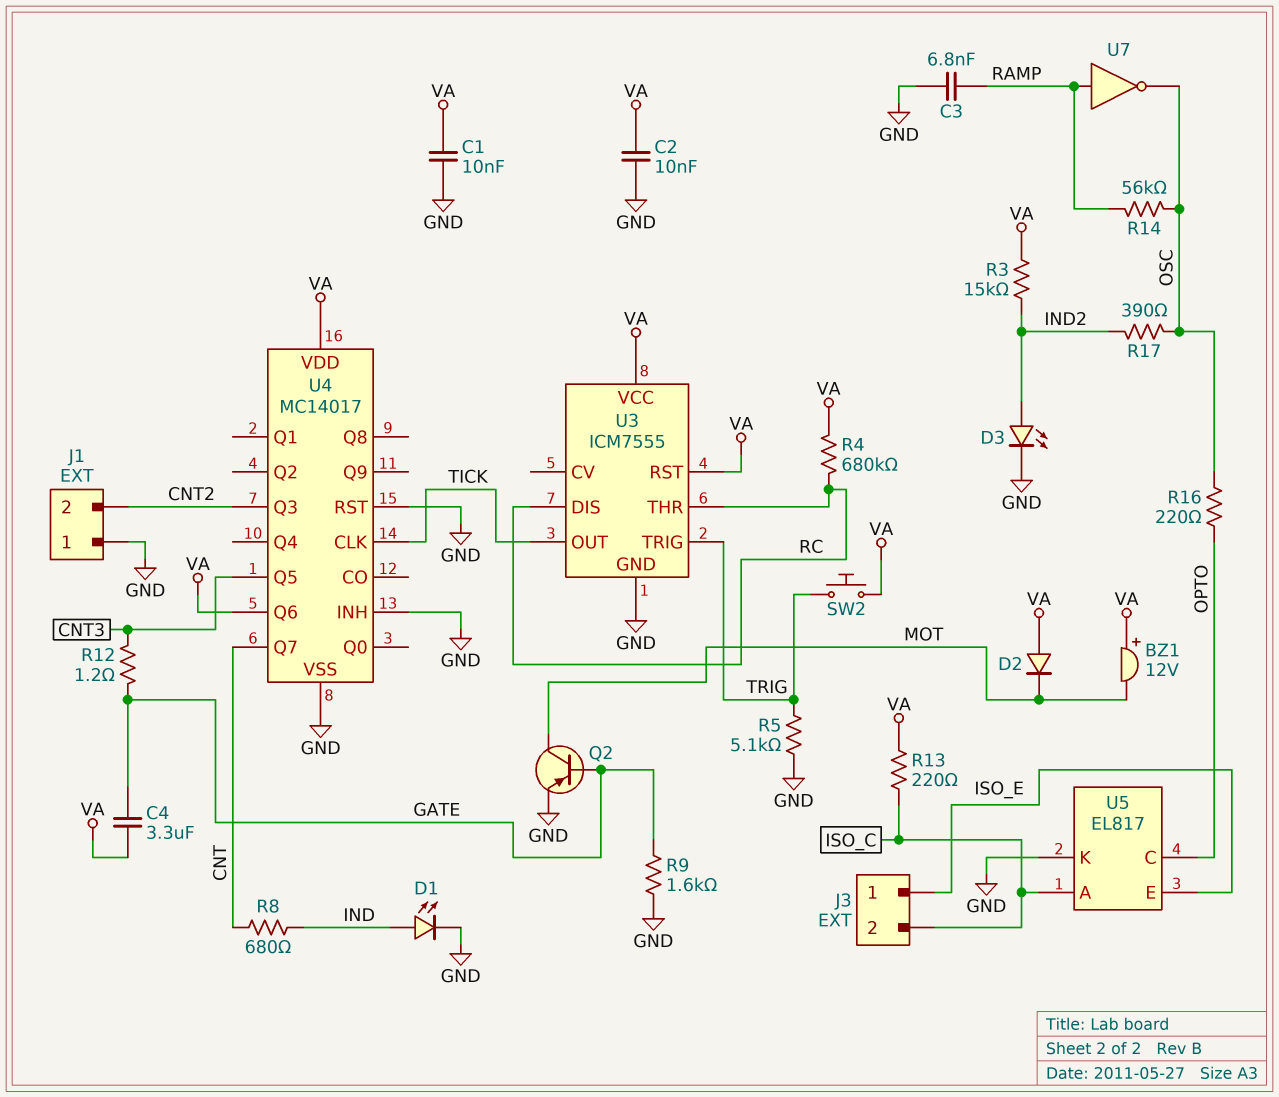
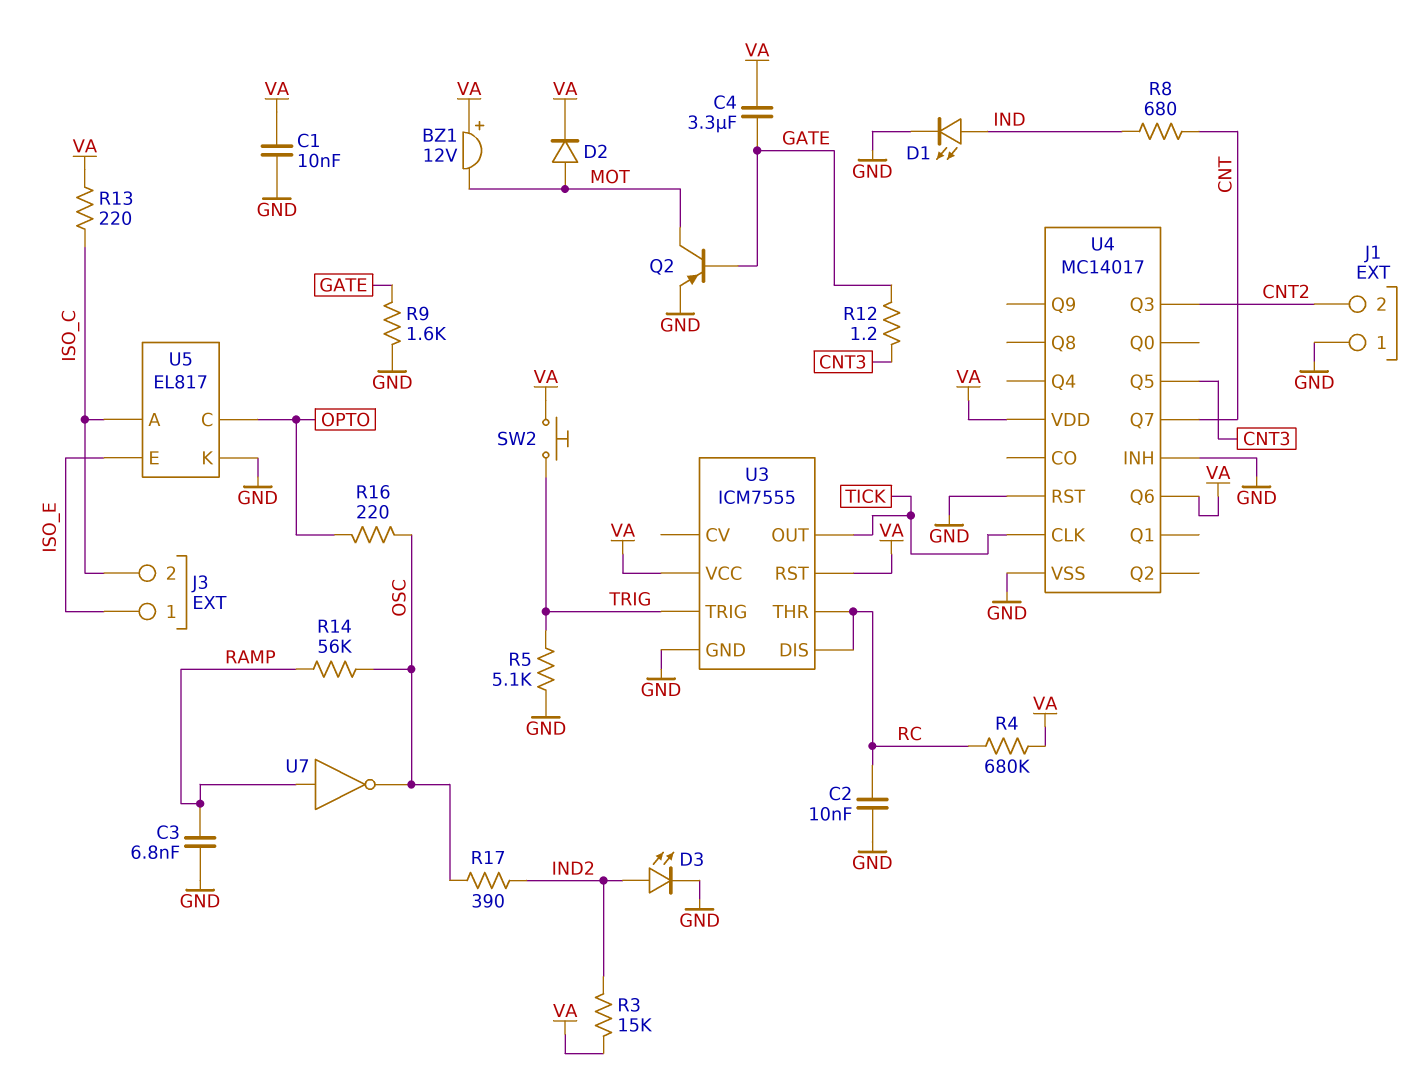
C2: 10nF (GND, VA) -> 10nF (GND, RC)
D2: diode (A VA, K MOT) -> diode (A MOT, K VA)

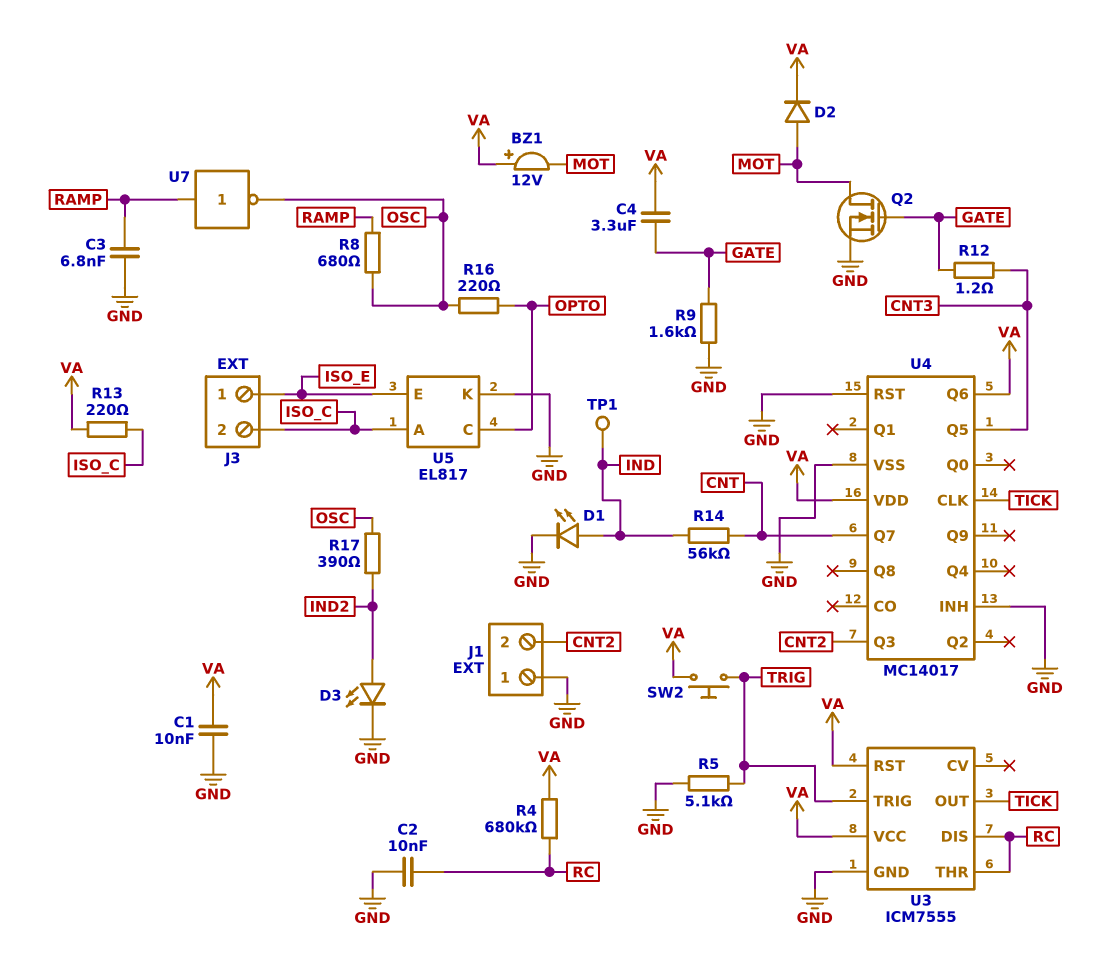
Q2: PNP (B GATE, C MOT, E GND) -> NMOS (G GATE, D MOT, S GND)
R3: 15k (IND2, VA) -> none
R8: 680 (CNT, IND) -> 680 (OSC, RAMP)
R14: 56k (OSC, RAMP) -> 56k (CNT, IND)
TP1: none -> test point (IND)

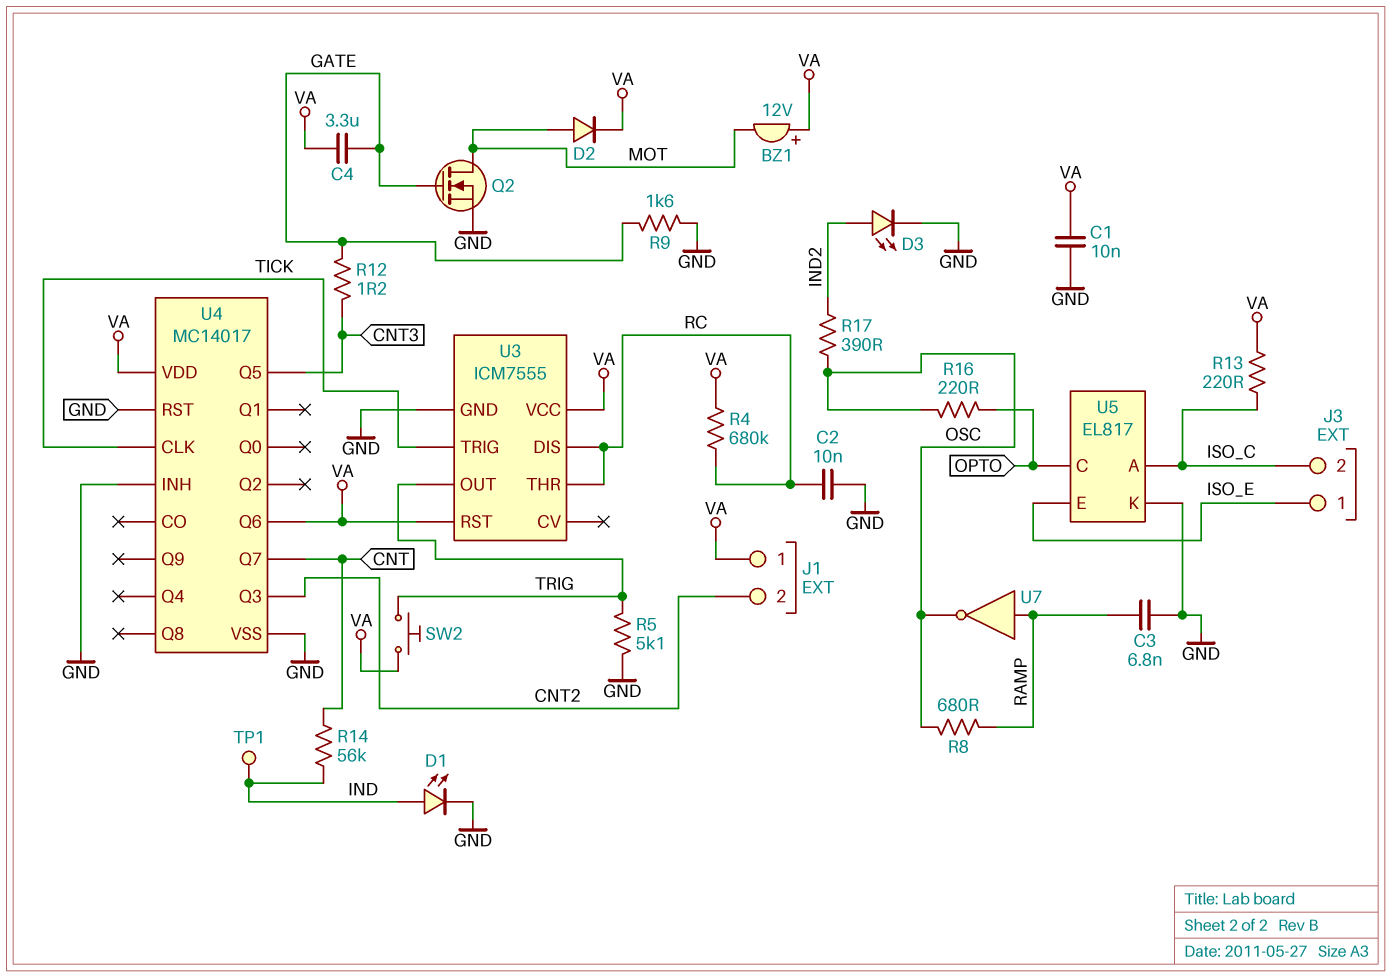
J1 pin 1: GND -> VA
U3 pin OUT: TICK -> TRIG
U3 pin TRIG: TRIG -> TICK

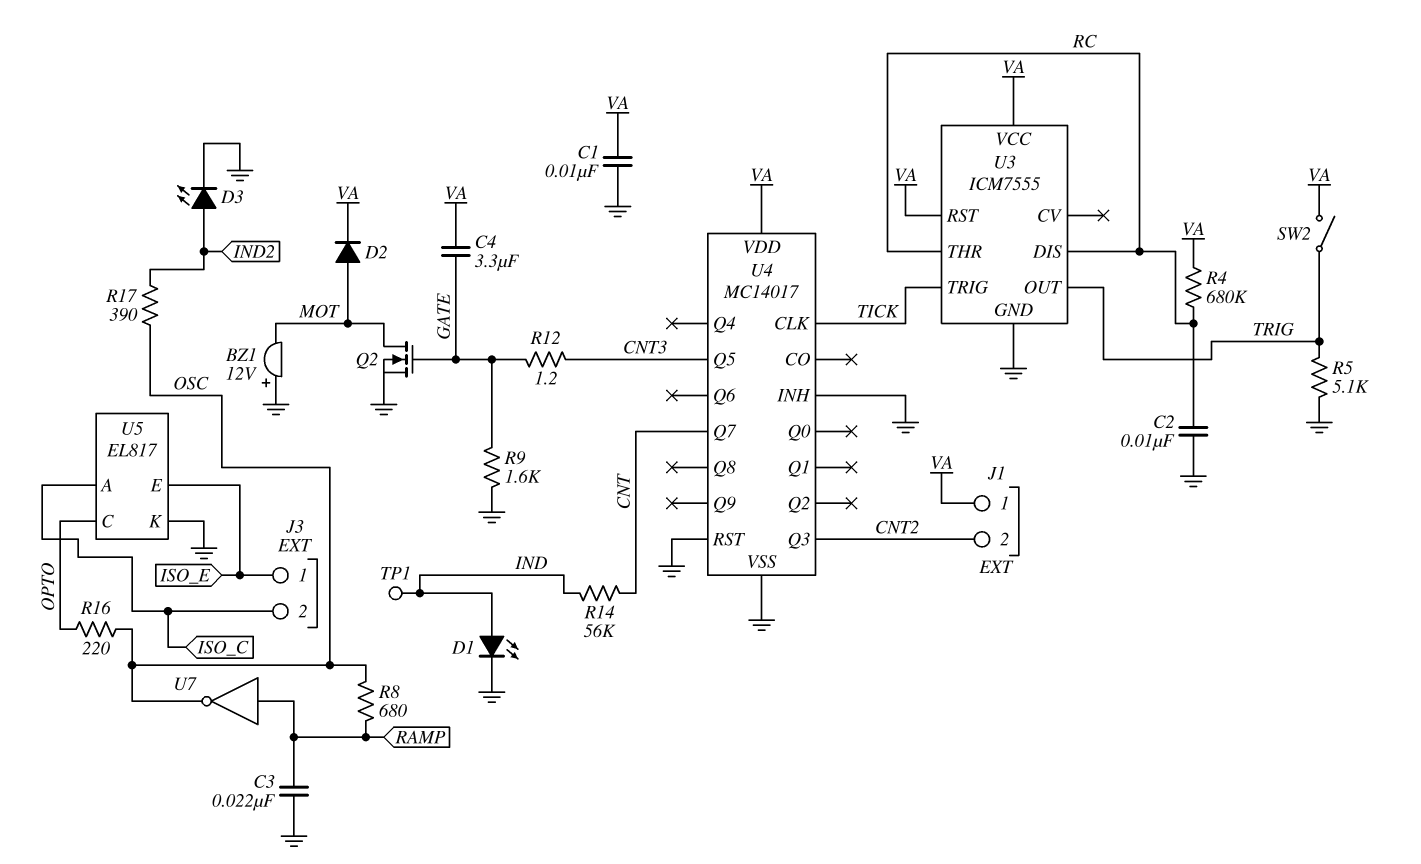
BZ1: buzzer 12V (plus VA, minus MOT) -> buzzer 12V (plus GND, minus MOT)
C3: 6.8nF (GND, RAMP) -> 22nF (GND, RAMP)
R13: 220 (ISO_C, VA) -> none
SW2: button (TRIG, VA) -> switch (TRIG, VA)
U4 pin Q6: VA -> none

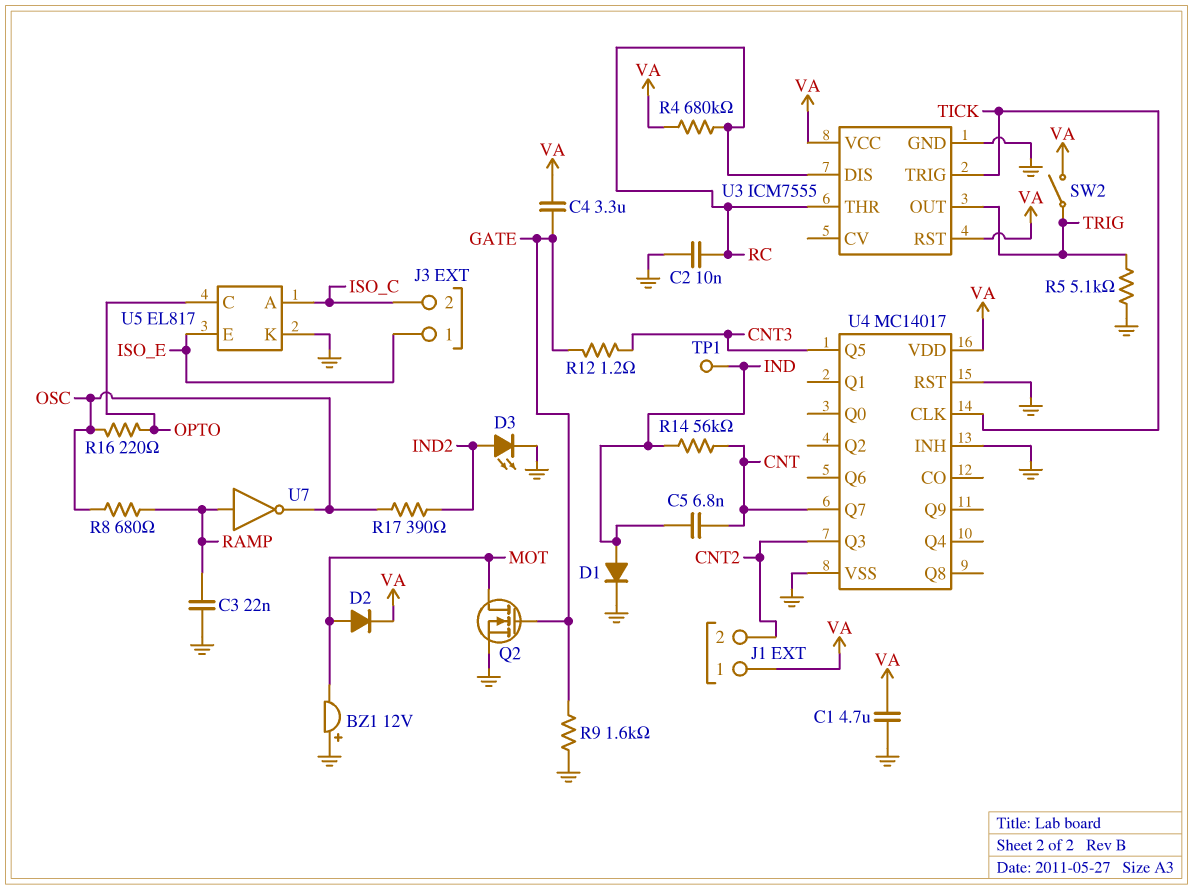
C1: 10nF (GND, VA) -> 4.7uF (GND, VA)
C5: none -> 6.8nF (CNT, IND)
D1: LED (A IND, K GND) -> diode (A IND, K GND)

